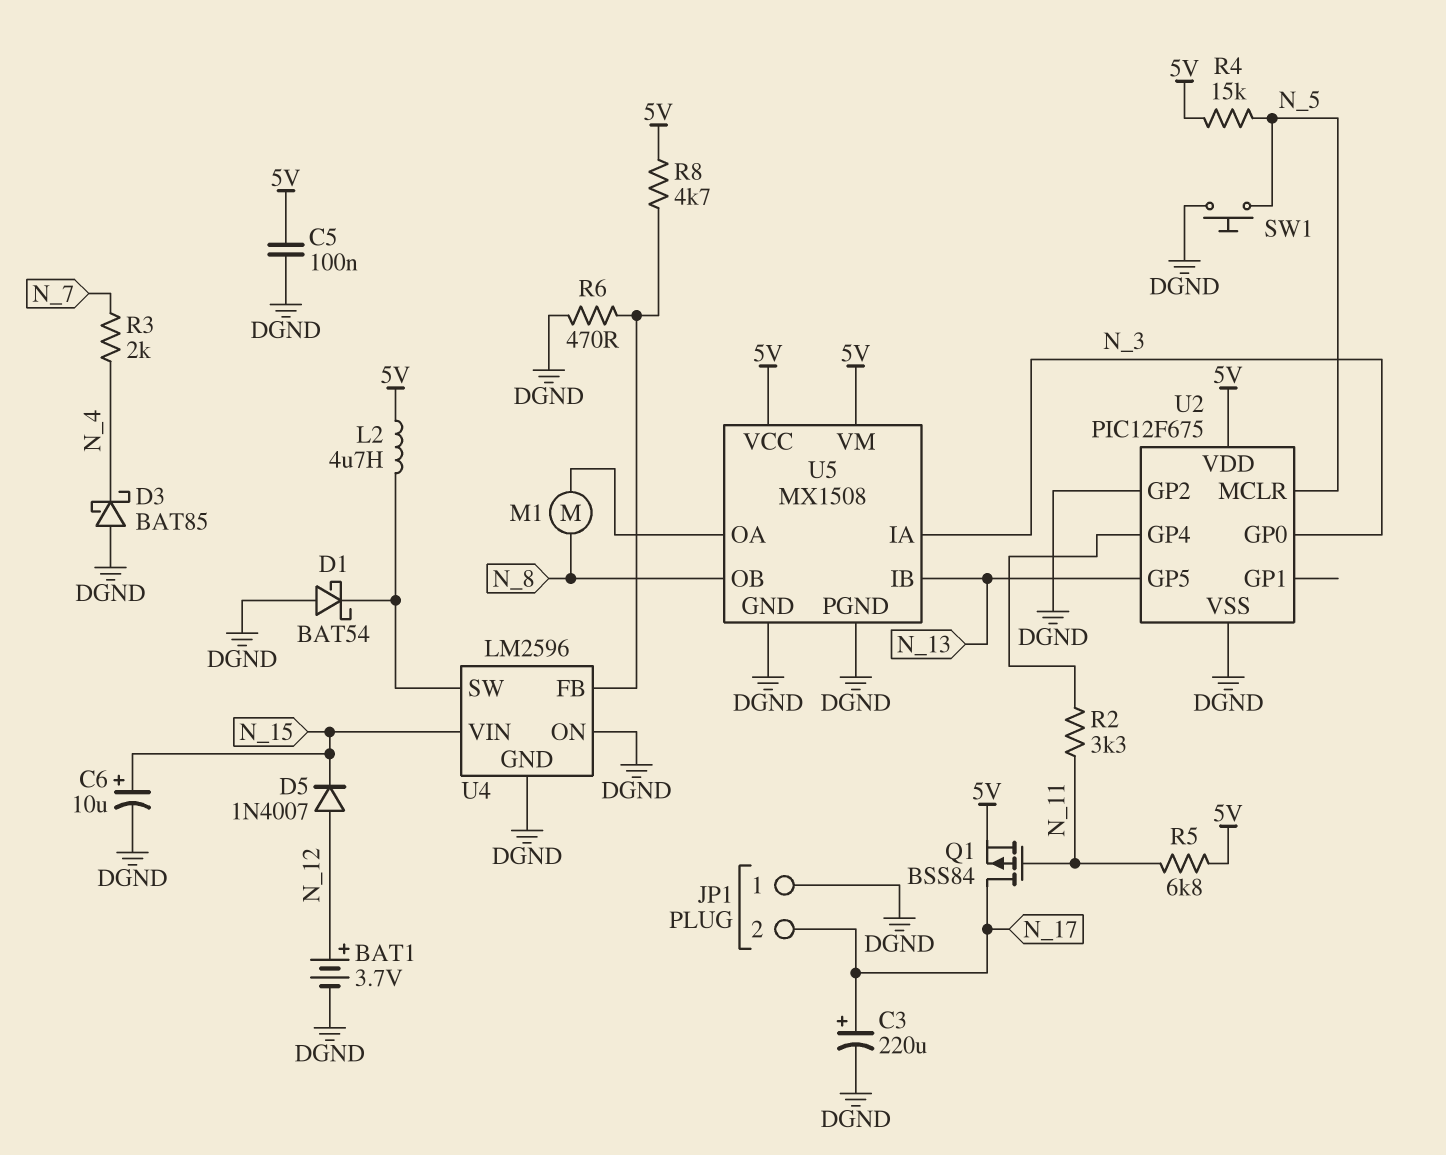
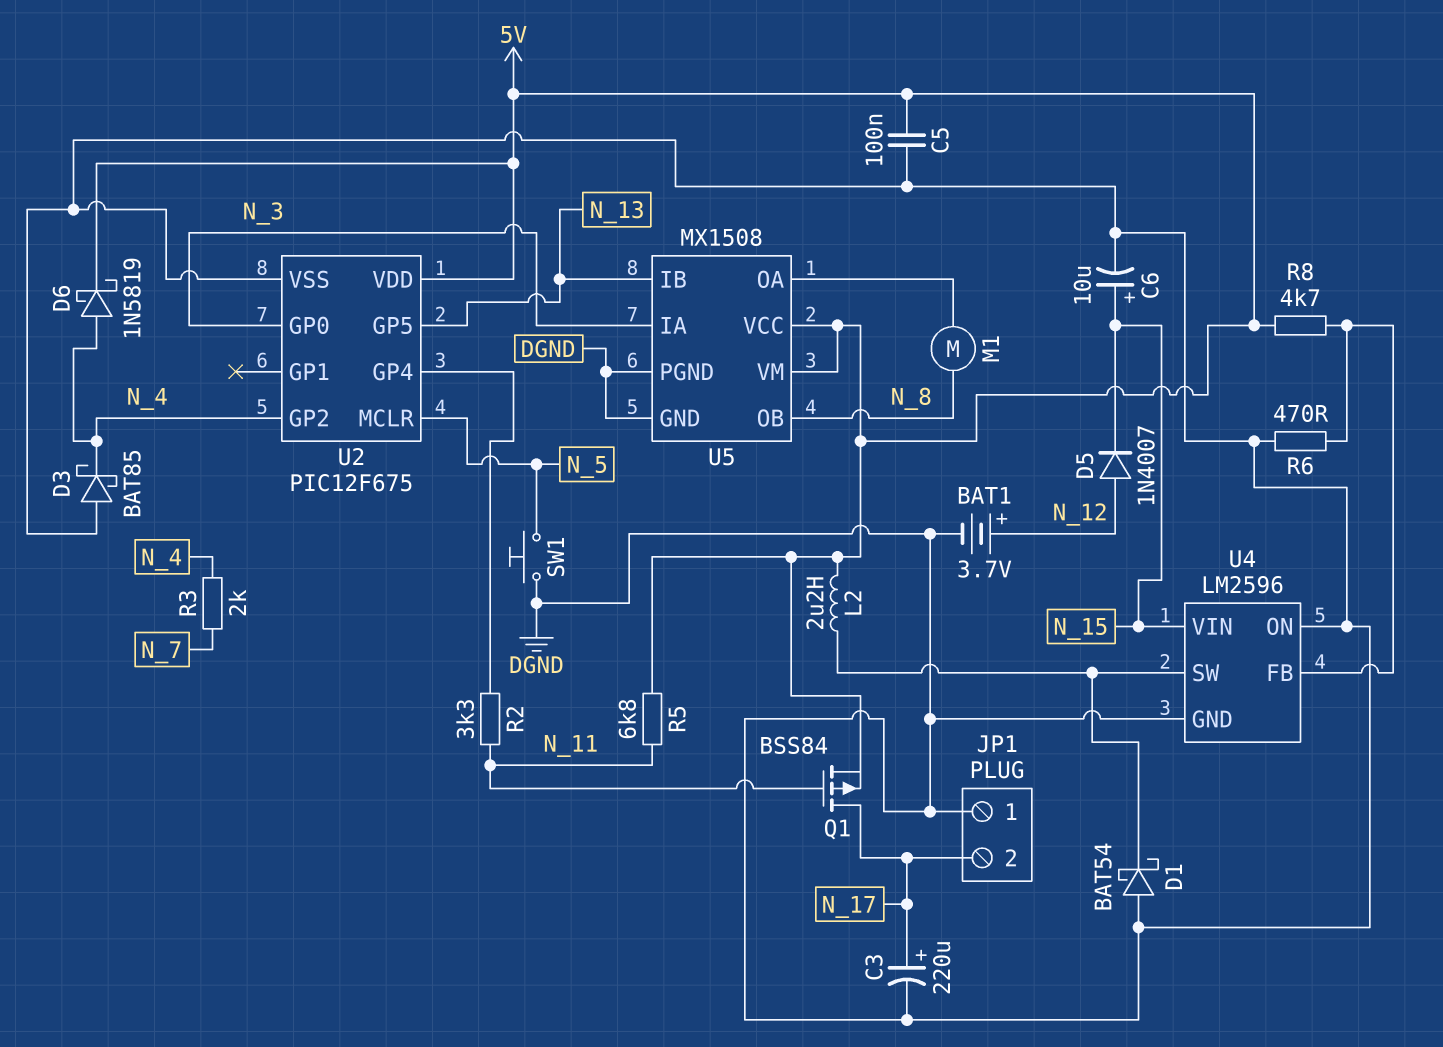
D6: none -> schottky 1N5819 (A N_4, K 5V)
L2: 4.7uH (5V, U4/SW) -> 2.2uH (5V, U4/SW)
R4: 15k (5V, N_5) -> none
U2 pin GP2: DGND -> N_4

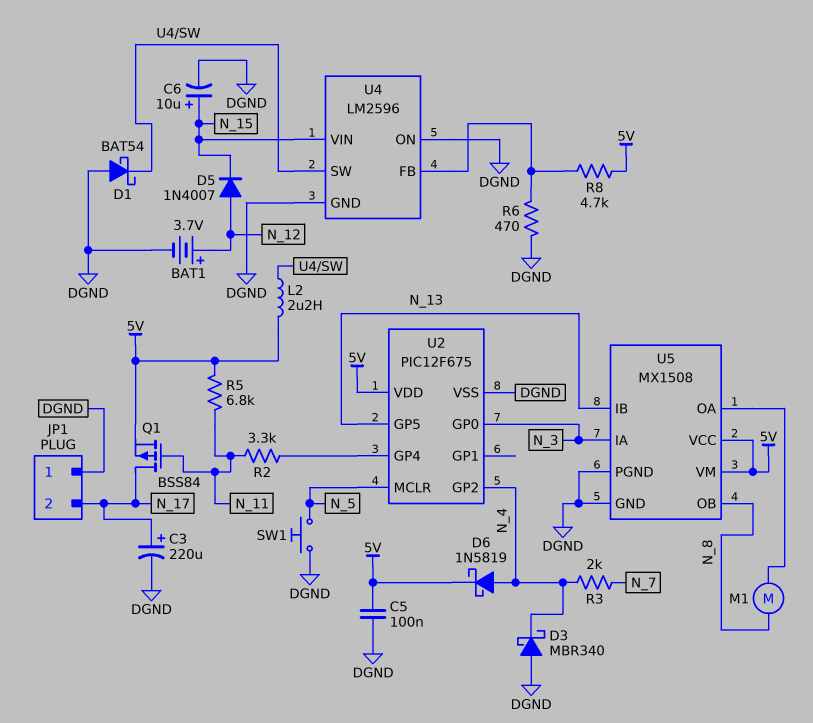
D3: schottky BAT85 (A DGND, K N_4) -> schottky MBR340 (A DGND, K N_4)

